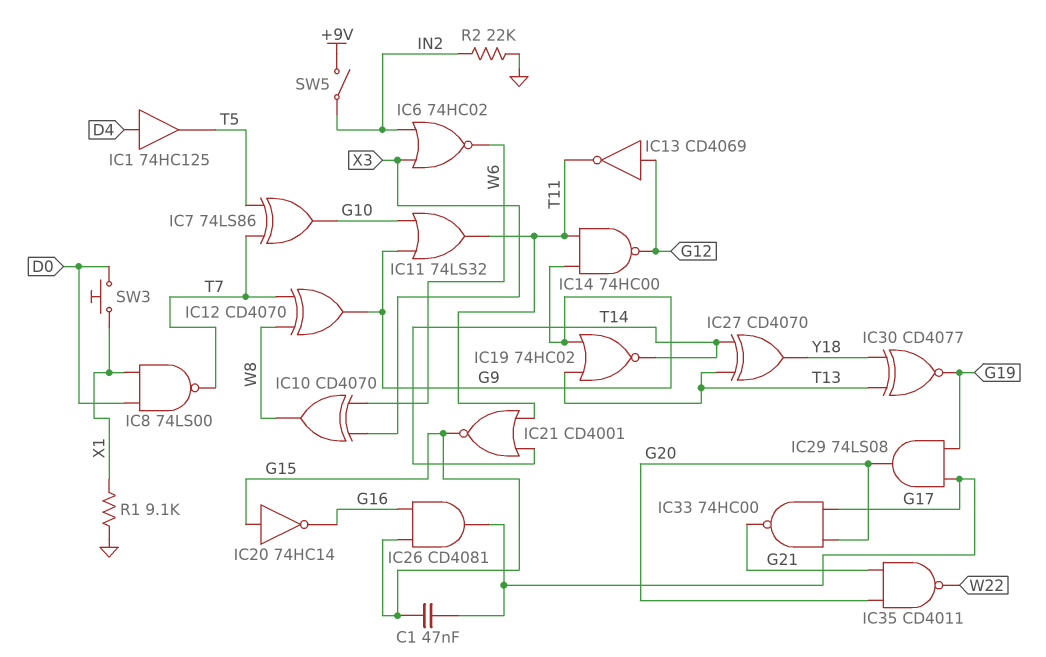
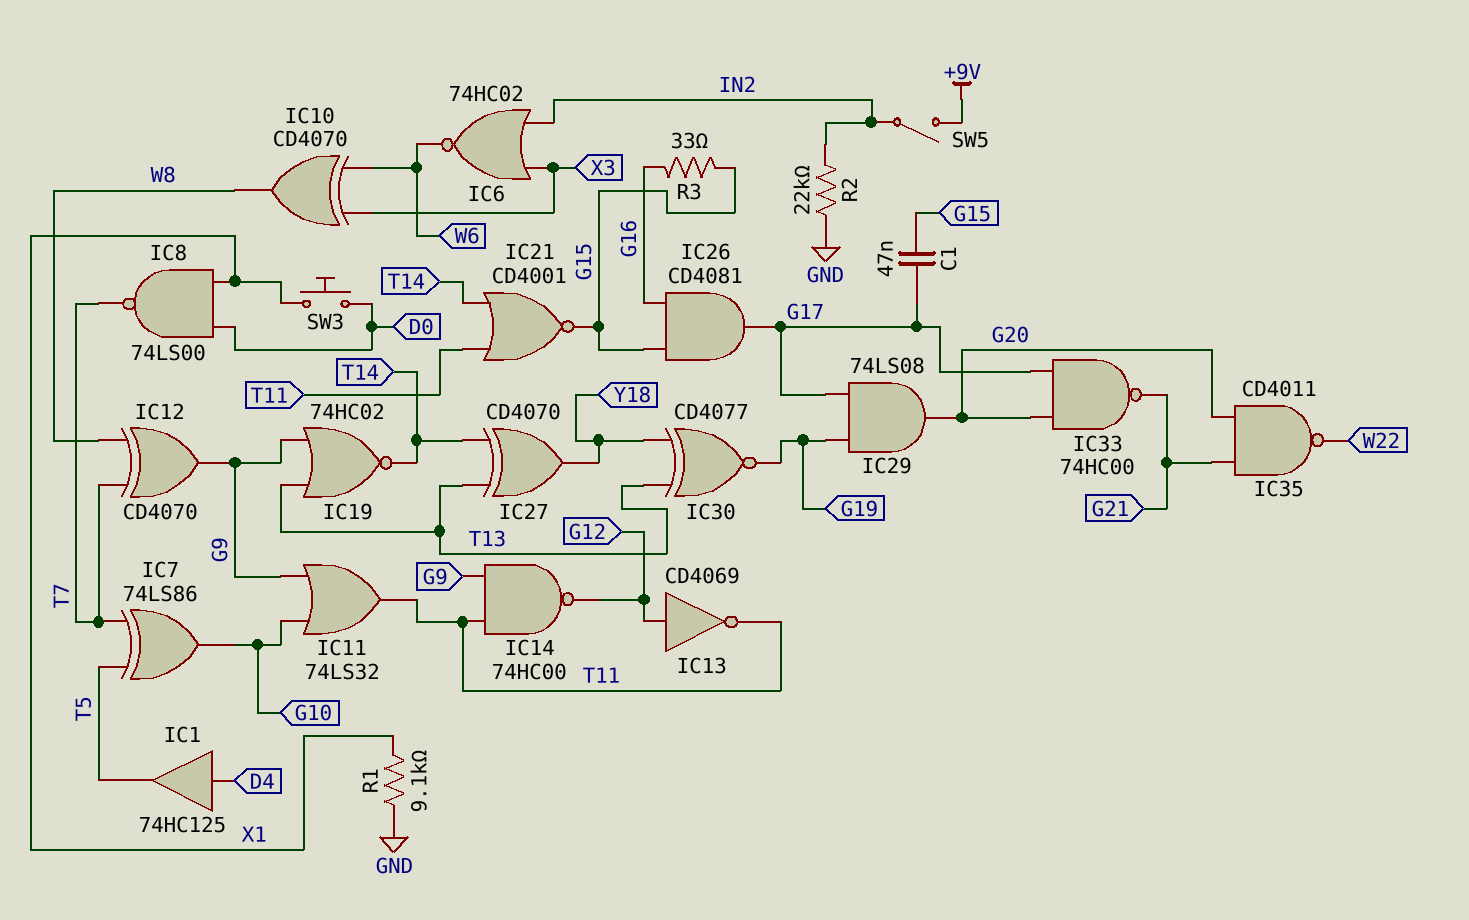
IC20: NOT 74HC14 (in G15, out G16) -> none
R3: none -> 33 (G15, G16)

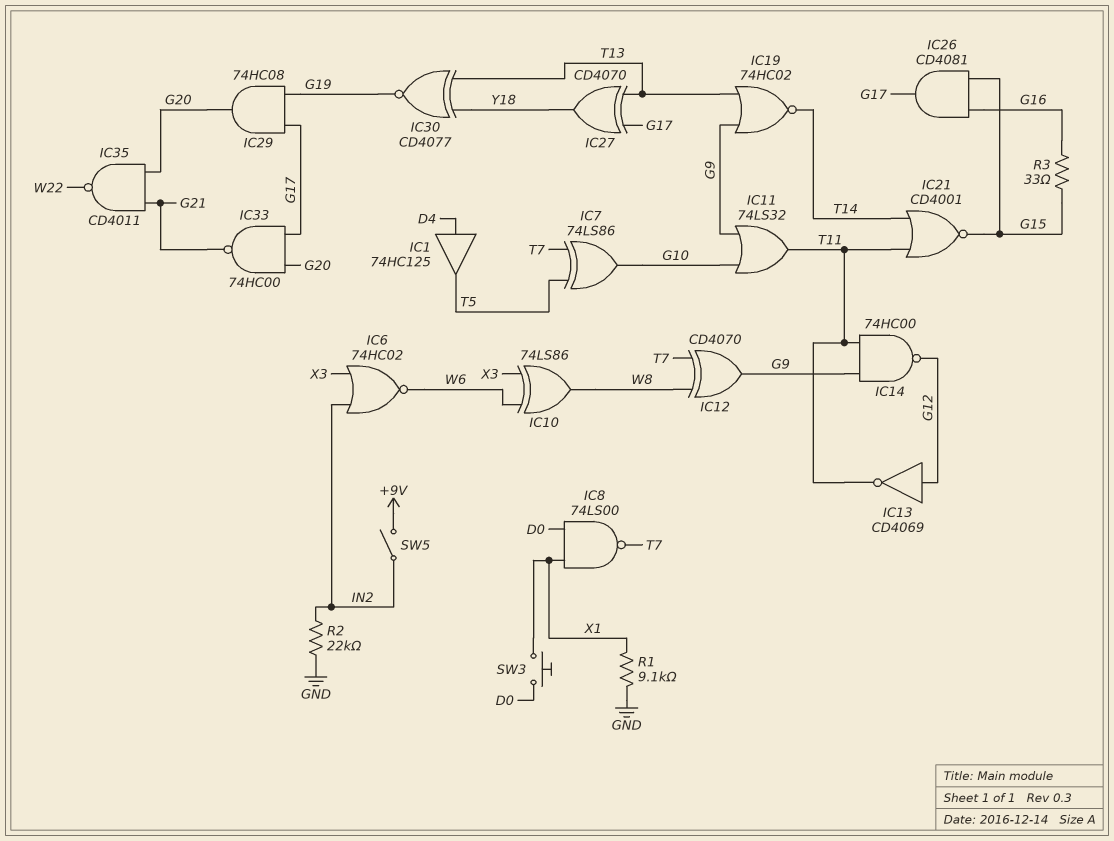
C1: 47nF (G15, G17) -> none
IC10: XOR CD4070 (in W6, in X3, out W8) -> XOR 74LS86 (in W6, in X3, out W8)
IC27: XOR CD4070 (in T13, in T14, out Y18) -> XOR CD4070 (in G17, in T13, out Y18)
IC29: AND 74LS08 (in G17, in G19, out G20) -> AND 74HC08 (in G17, in G19, out G20)

